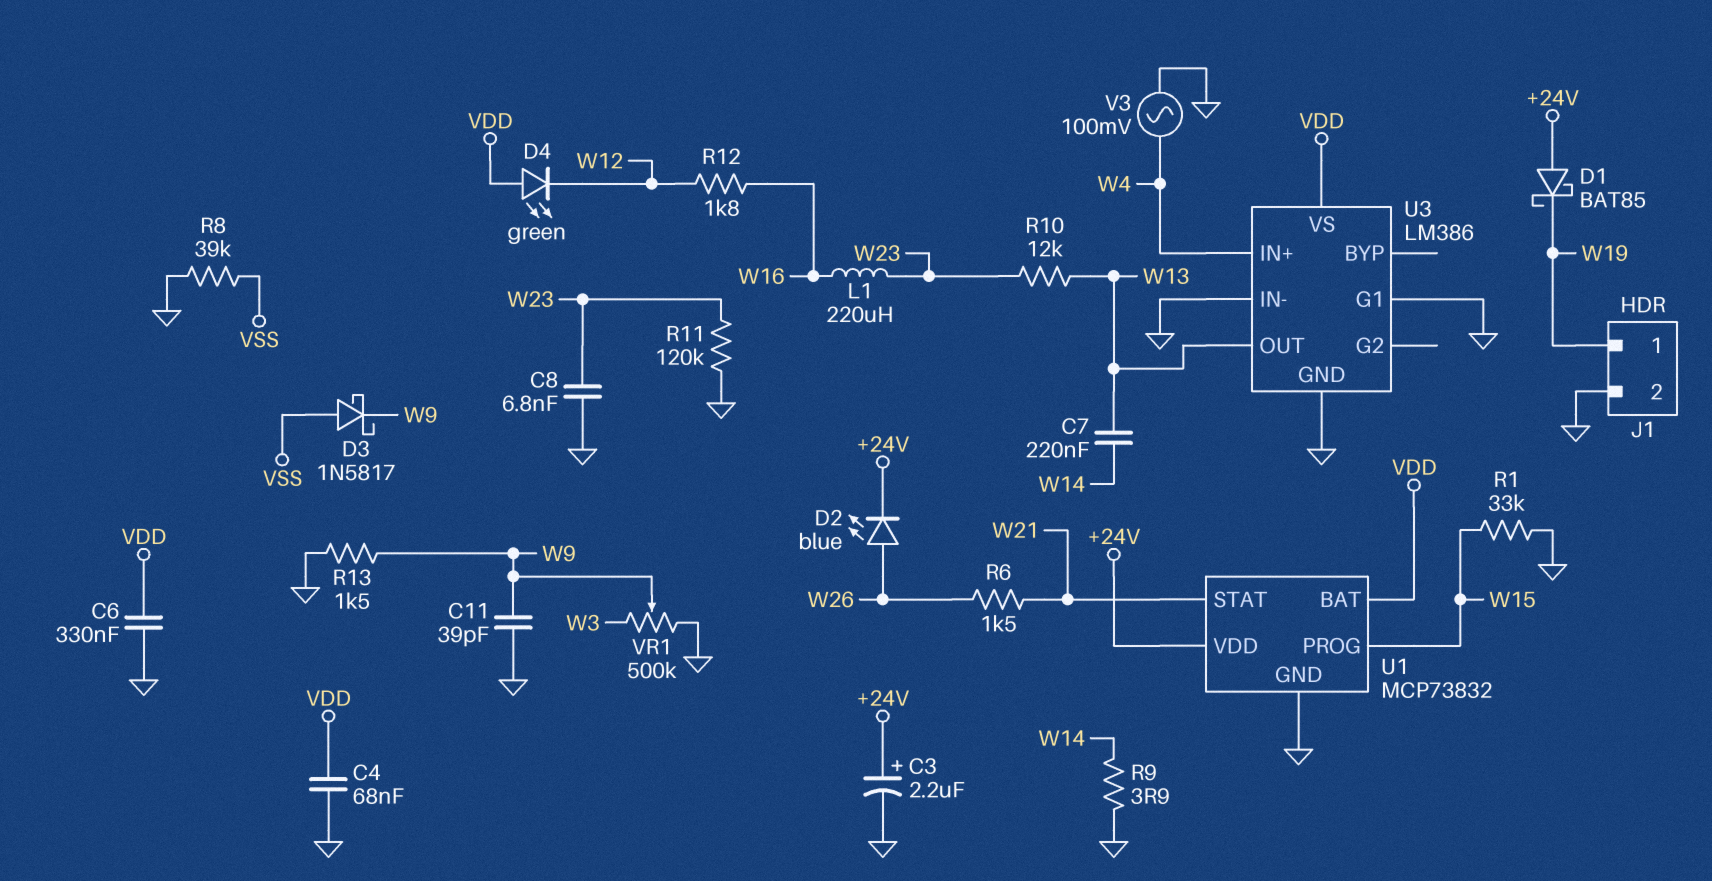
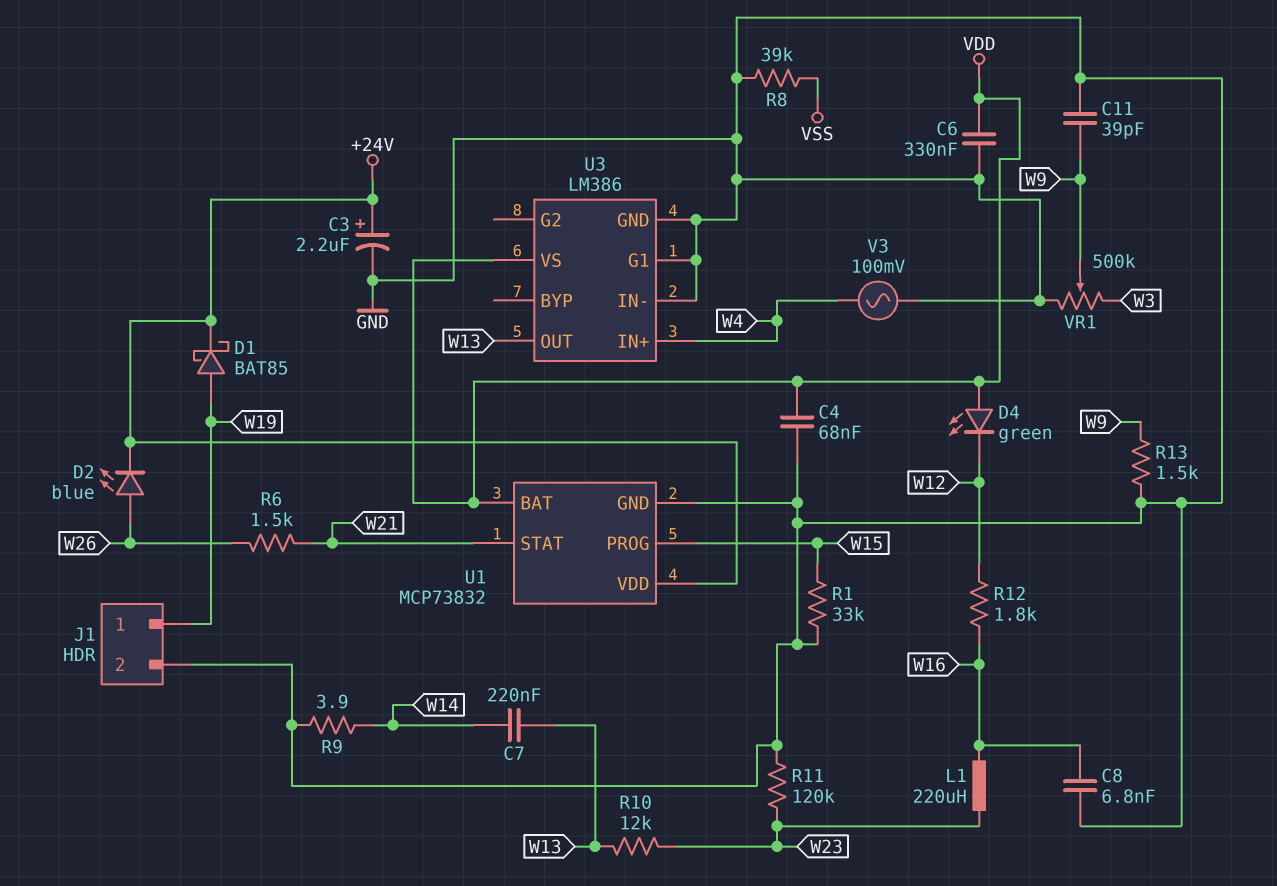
C8: 6.8nF (GND, W23) -> 6.8nF (GND, W16)
D1: schottky BAT85 (A +24V, K W19) -> schottky BAT85 (A W19, K +24V)
D3: schottky 1N5817 (A VSS, K W9) -> none

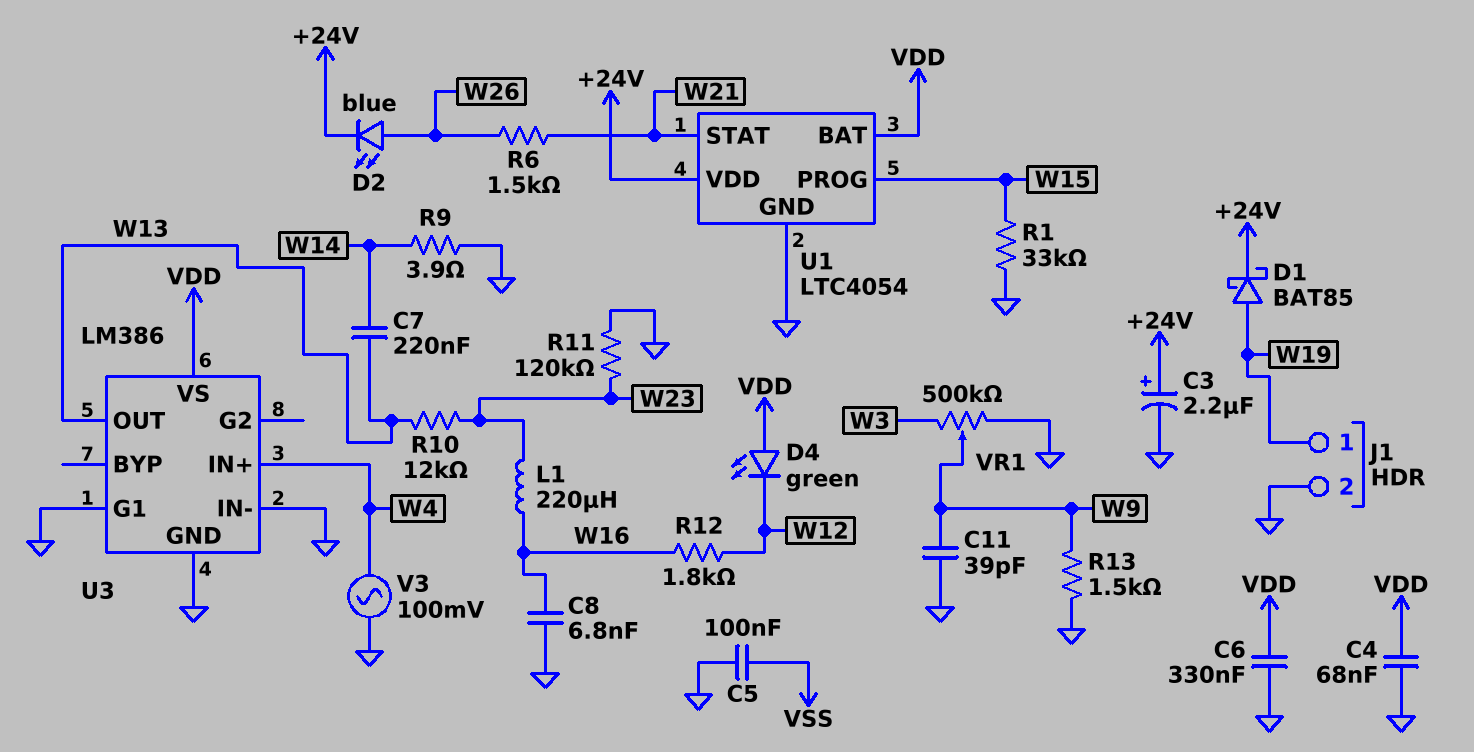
C5: none -> 100nF (GND, VSS)
R8: 39k (GND, VSS) -> none
U1: MCP73832 -> LTC4054

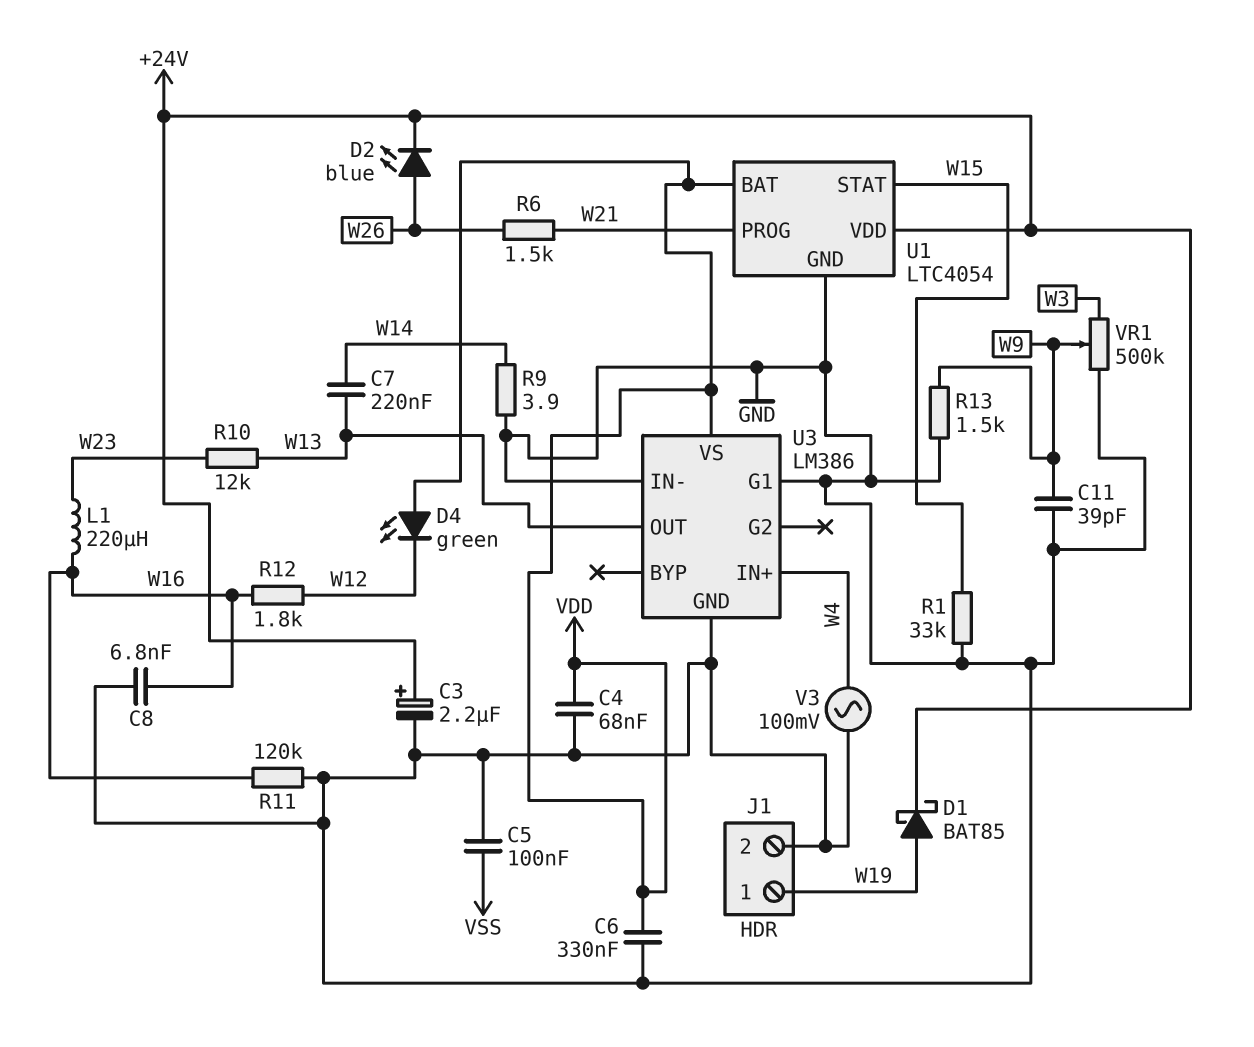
R11: 120k (GND, W23) -> 120k (GND, W16)
U1 pin PROG: W15 -> W21
U1 pin STAT: W21 -> W15

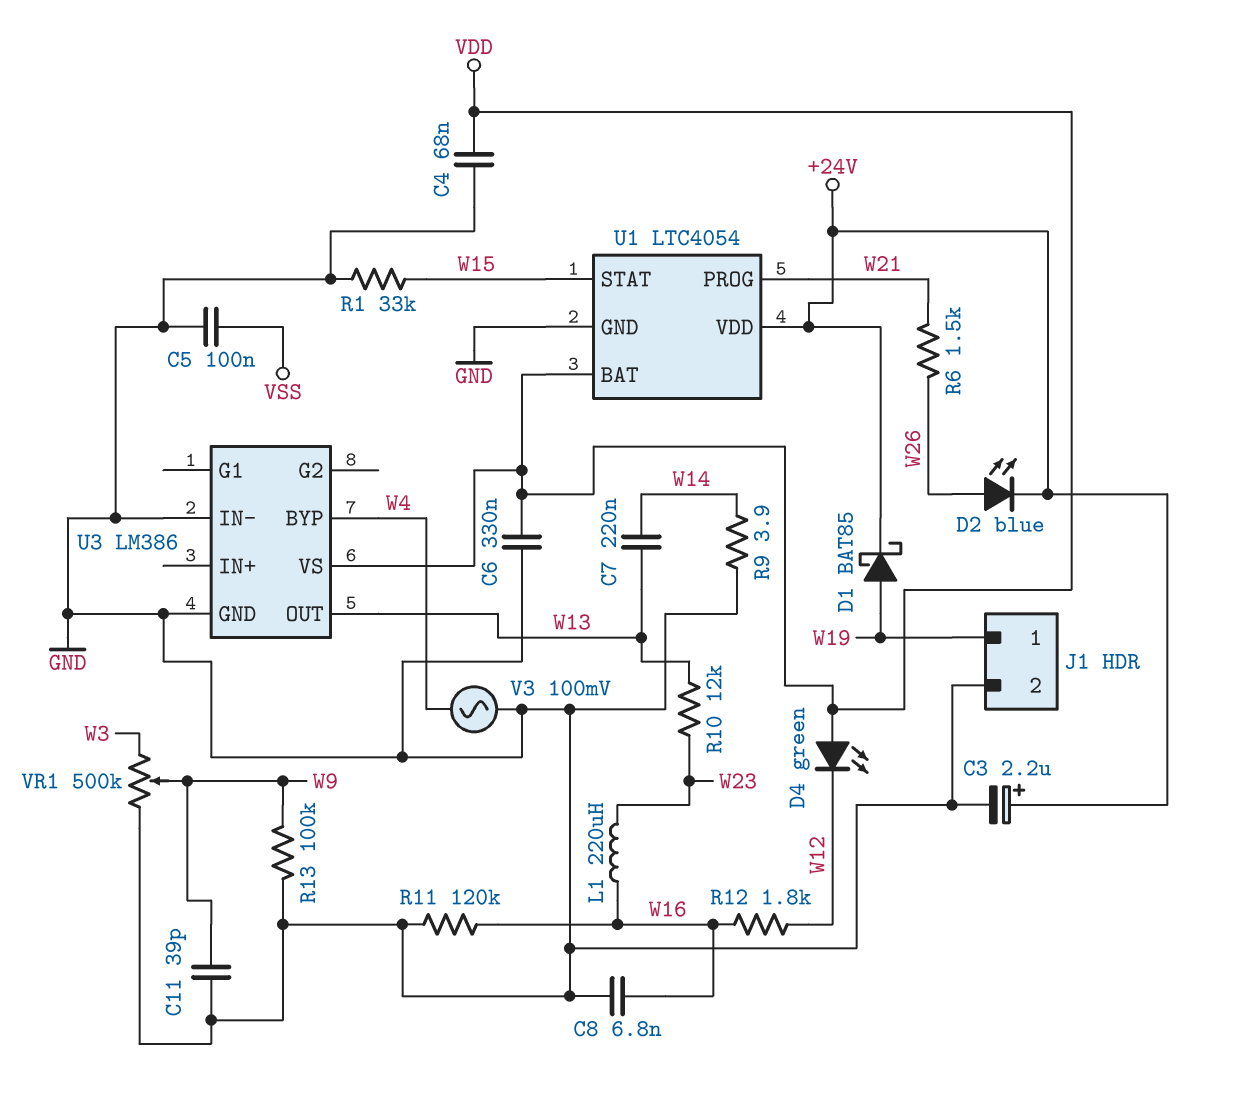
R13: 1.5k (GND, W9) -> 100k (GND, W9)
U3 pin BYP: none -> W4
U3 pin G1: GND -> none
U3 pin IN+: W4 -> none

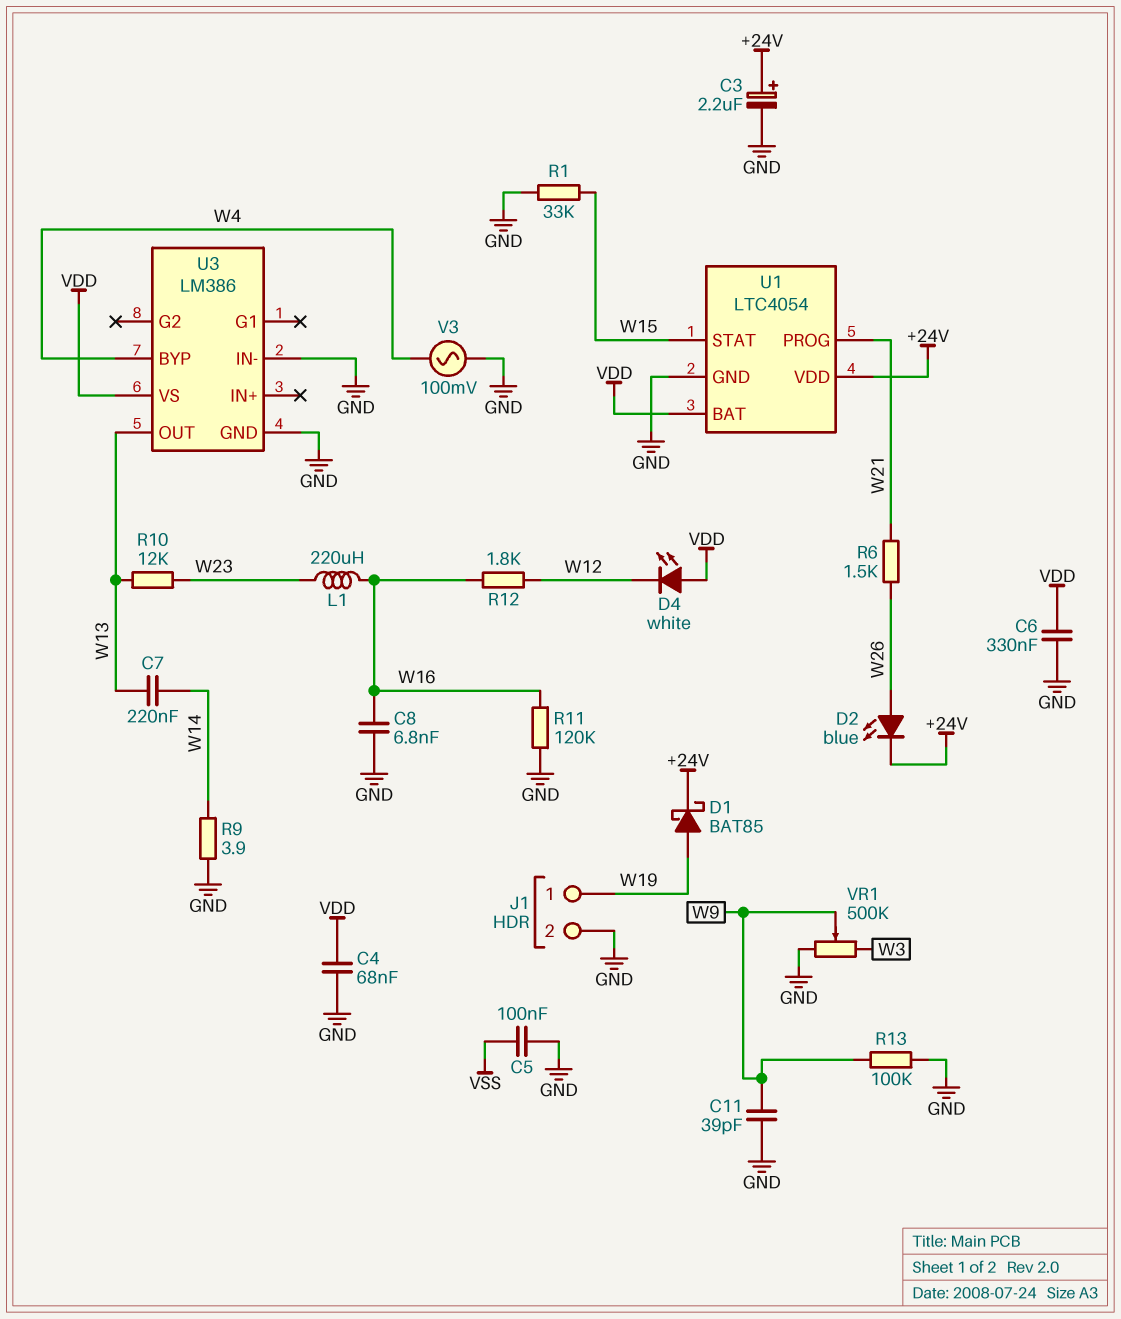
D4: LED green (A VDD, K W12) -> LED white (A VDD, K W12)

